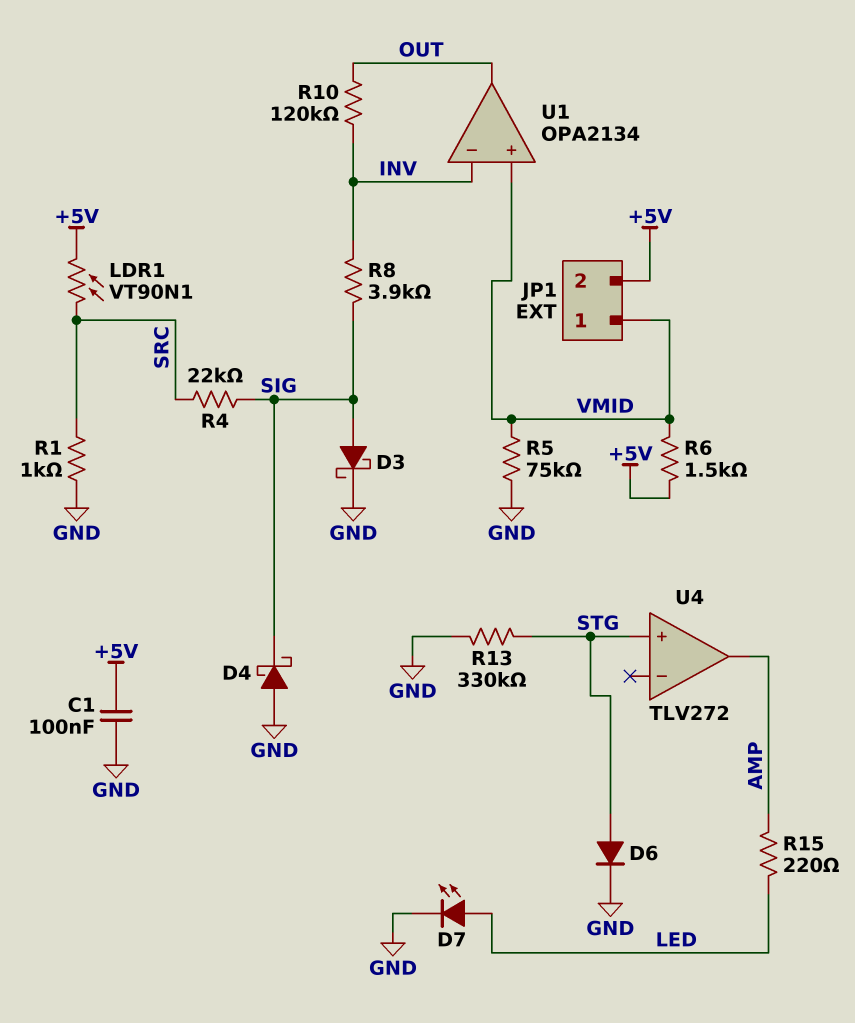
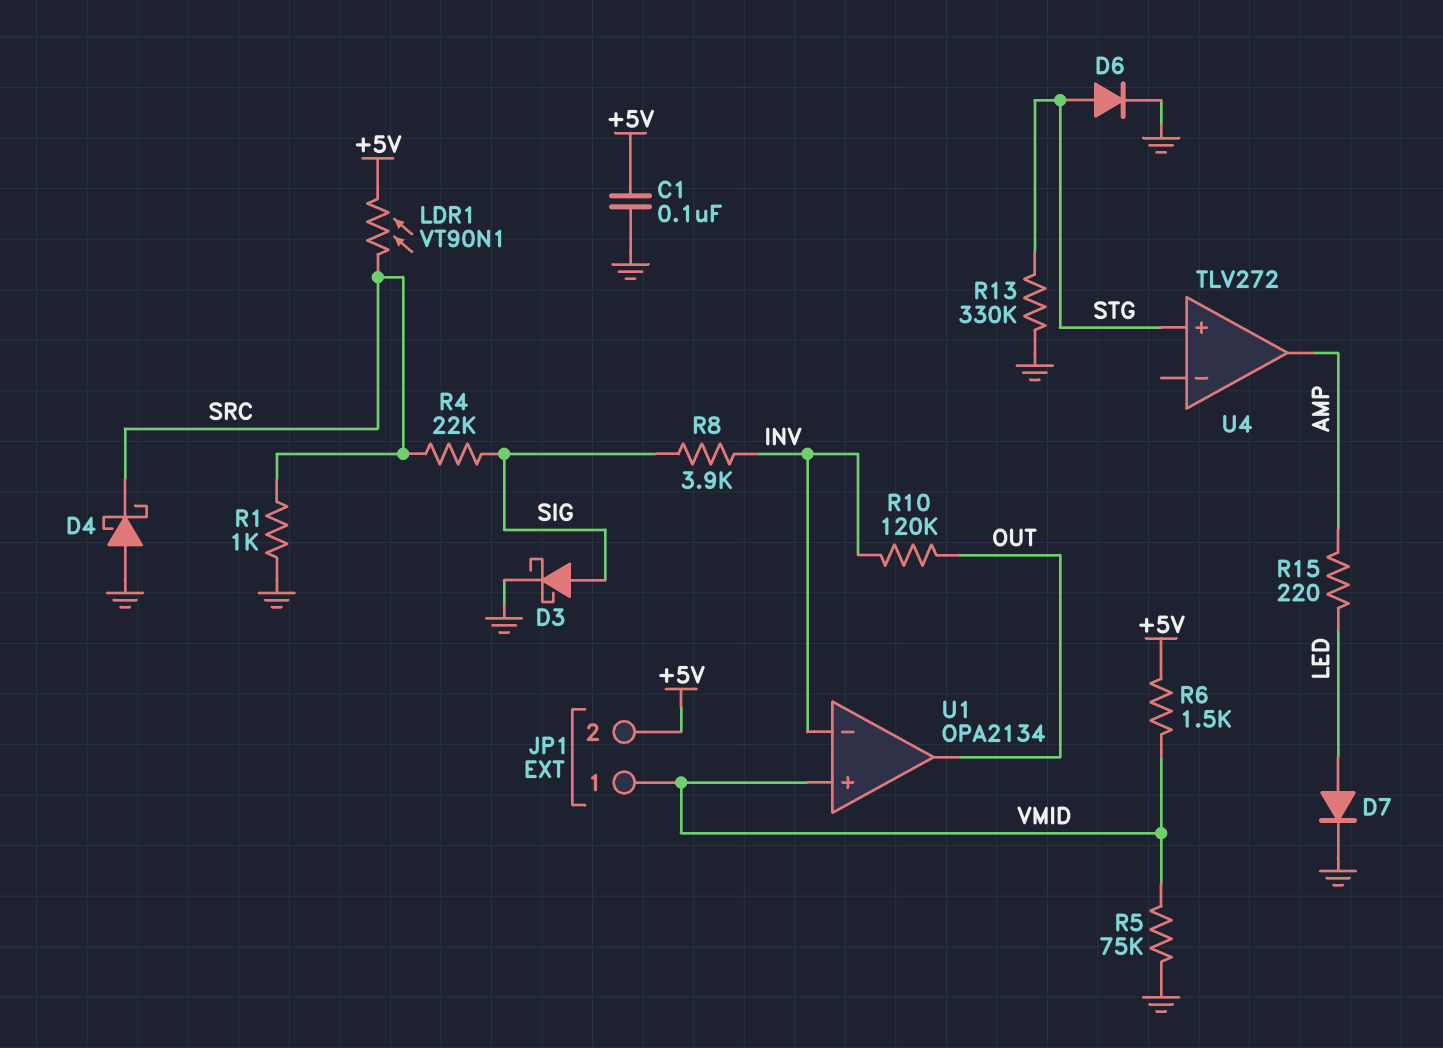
D4: schottky (A GND, K SIG) -> schottky (A GND, K SRC)
D7: LED (A LED, K GND) -> diode (A LED, K GND)

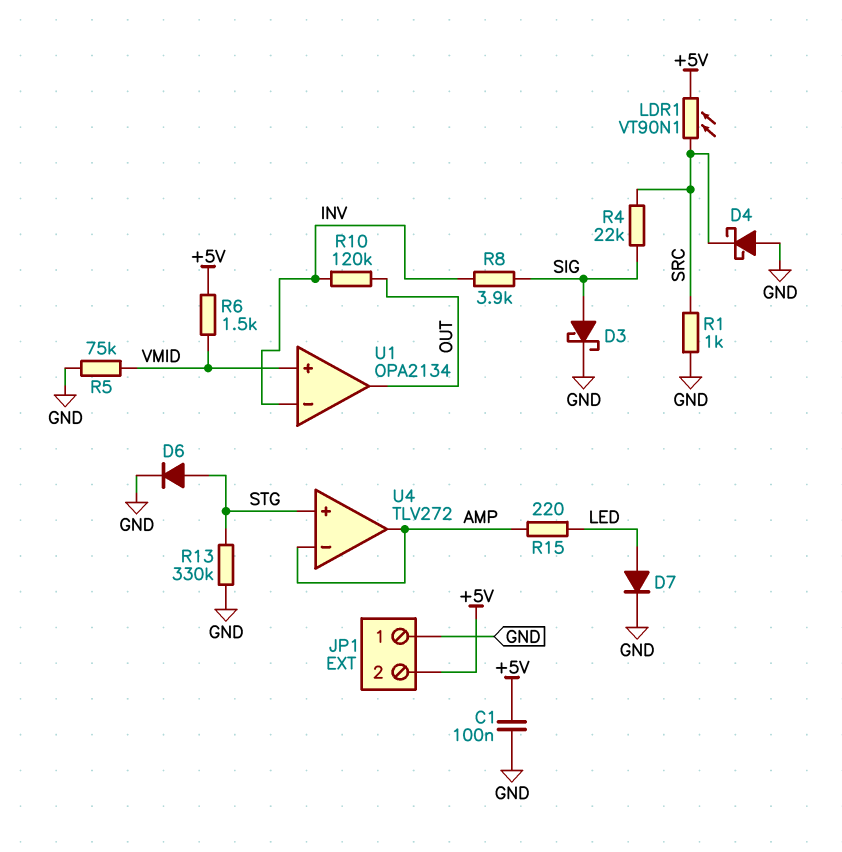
JP1 pin 1: VMID -> GND
U4 pin in-: none -> AMP

